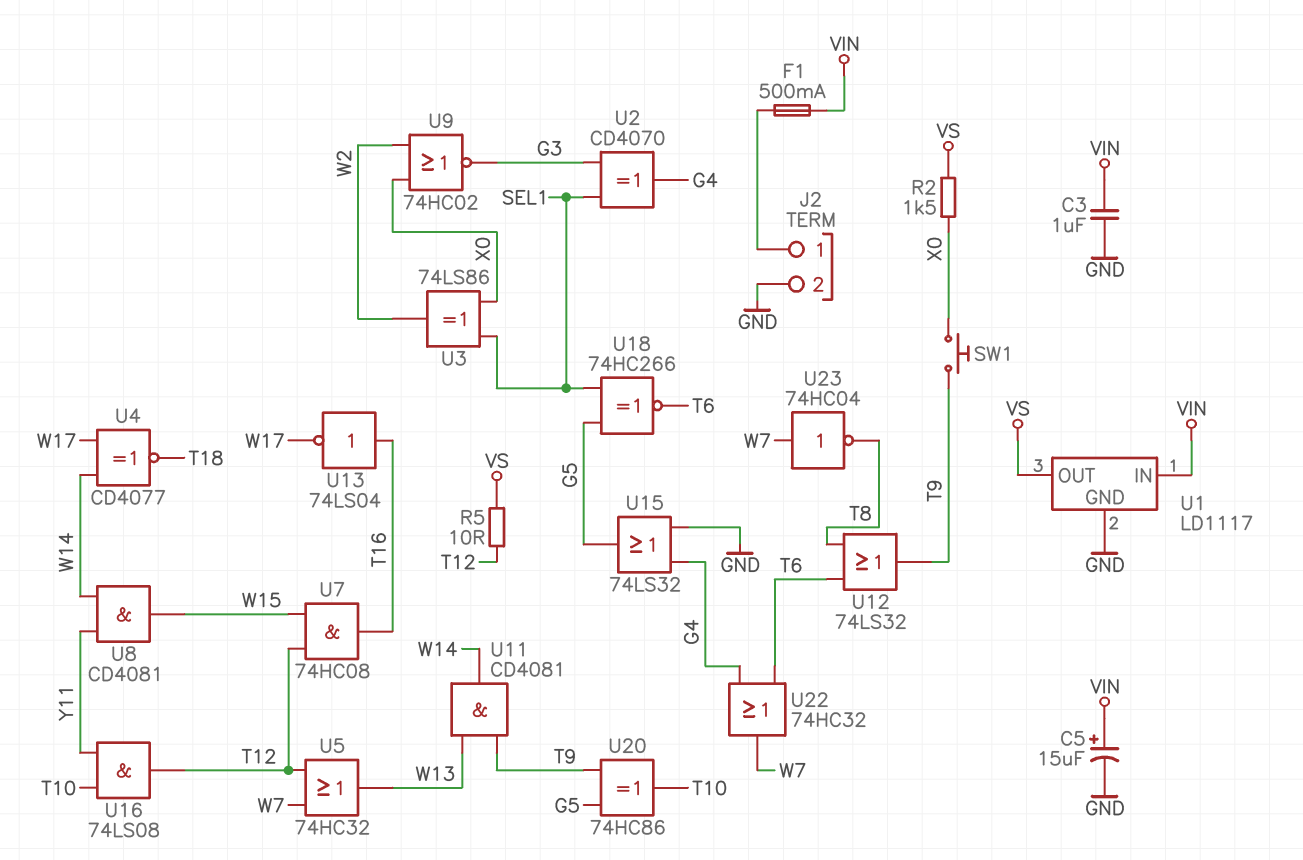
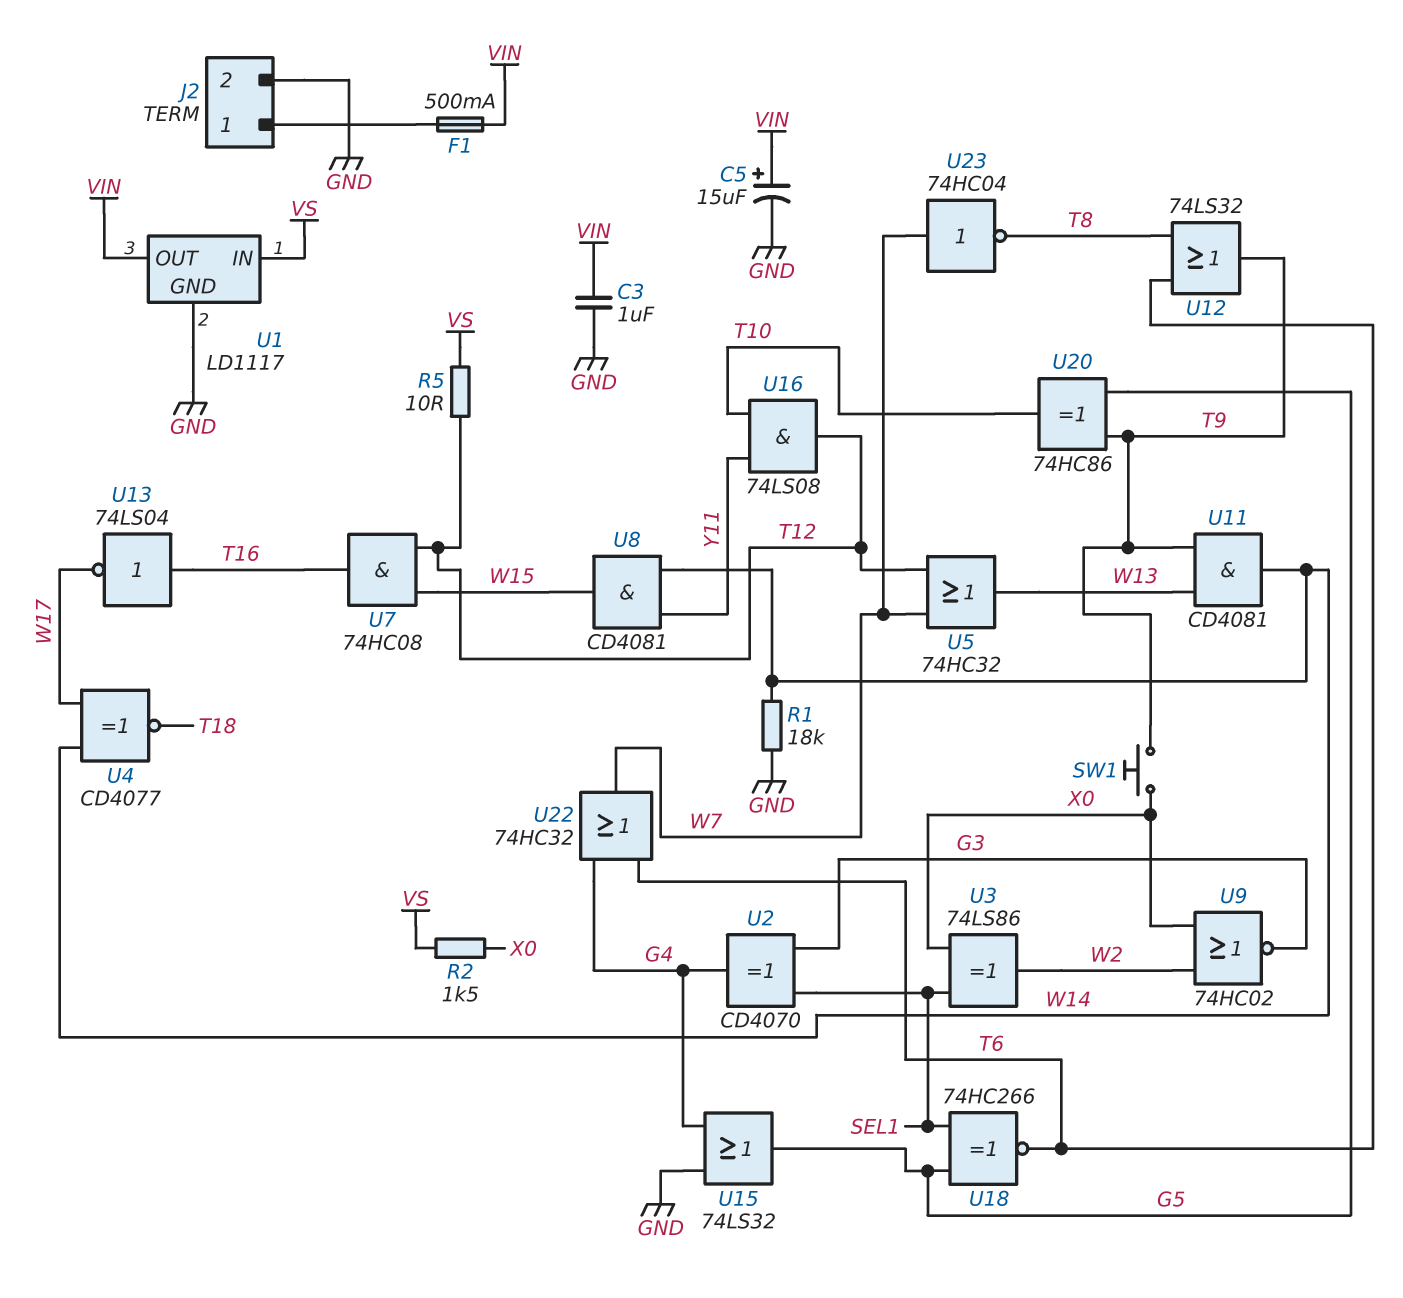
R1: none -> 18k (GND, W14)
U1 pin IN: VIN -> VS
U1 pin OUT: VS -> VIN

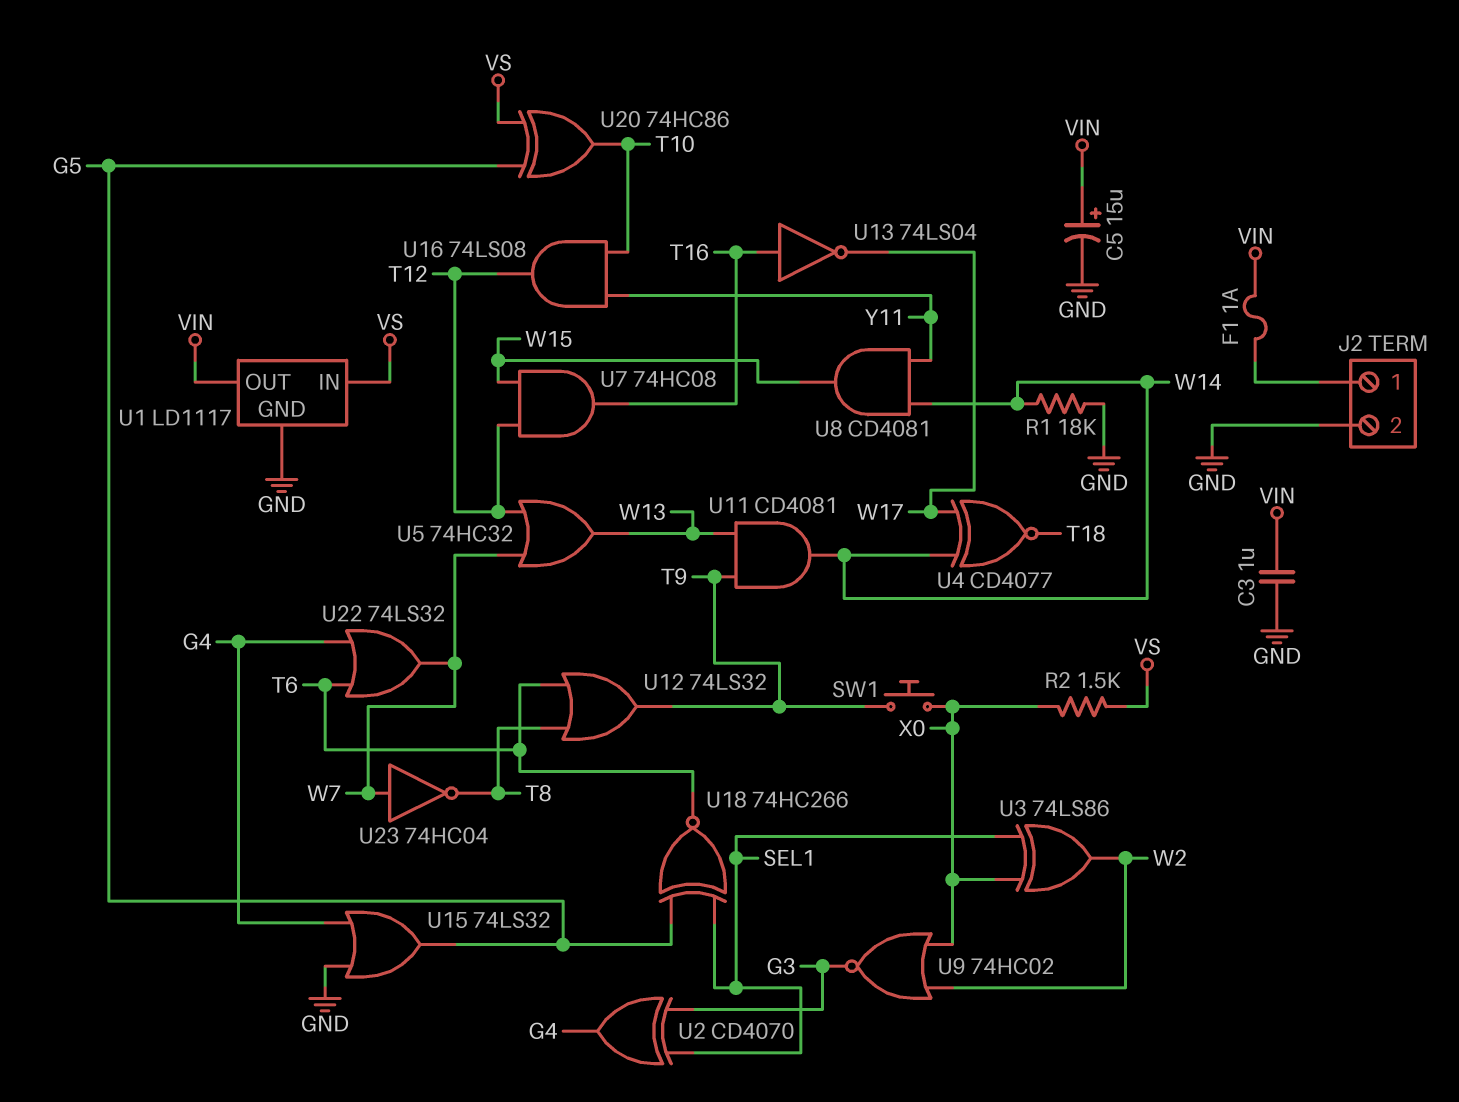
F1: 500mA (J2/1, VIN) -> 1A (J2/1, VIN)
R5: 10 (T12, VS) -> none
U20: XOR 74HC86 (in G5, in T9, out T10) -> XOR 74HC86 (in G5, in VS, out T10)
U22: OR 74HC32 (in G4, in T6, out W7) -> OR 74LS32 (in G4, in T6, out W7)

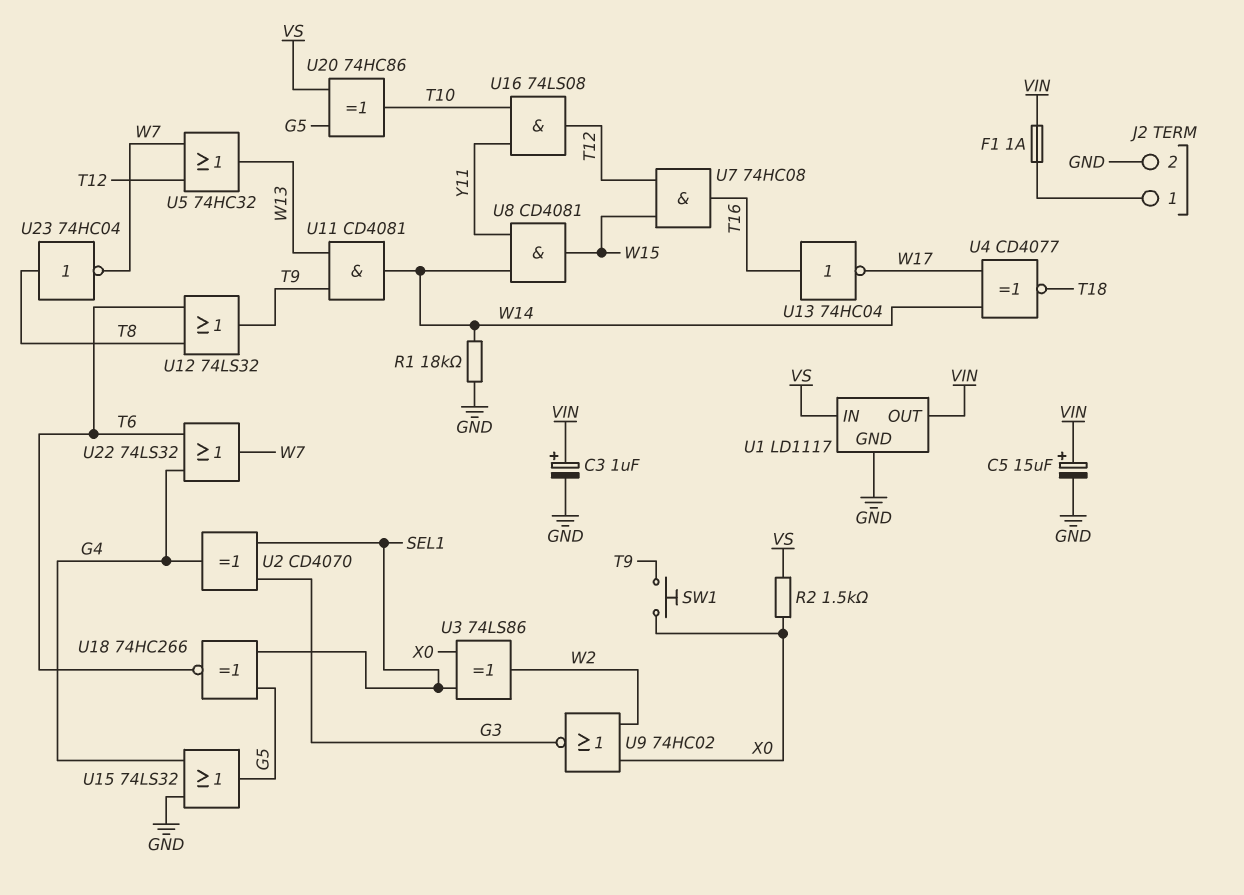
C3: 1uF (GND, VIN) -> 1uF (plus VIN, minus GND)
U13: NOT 74LS04 (in T16, out W17) -> NOT 74HC04 (in T16, out W17)
U23: NOT 74HC04 (in W7, out T8) -> NOT 74HC04 (in T8, out W7)

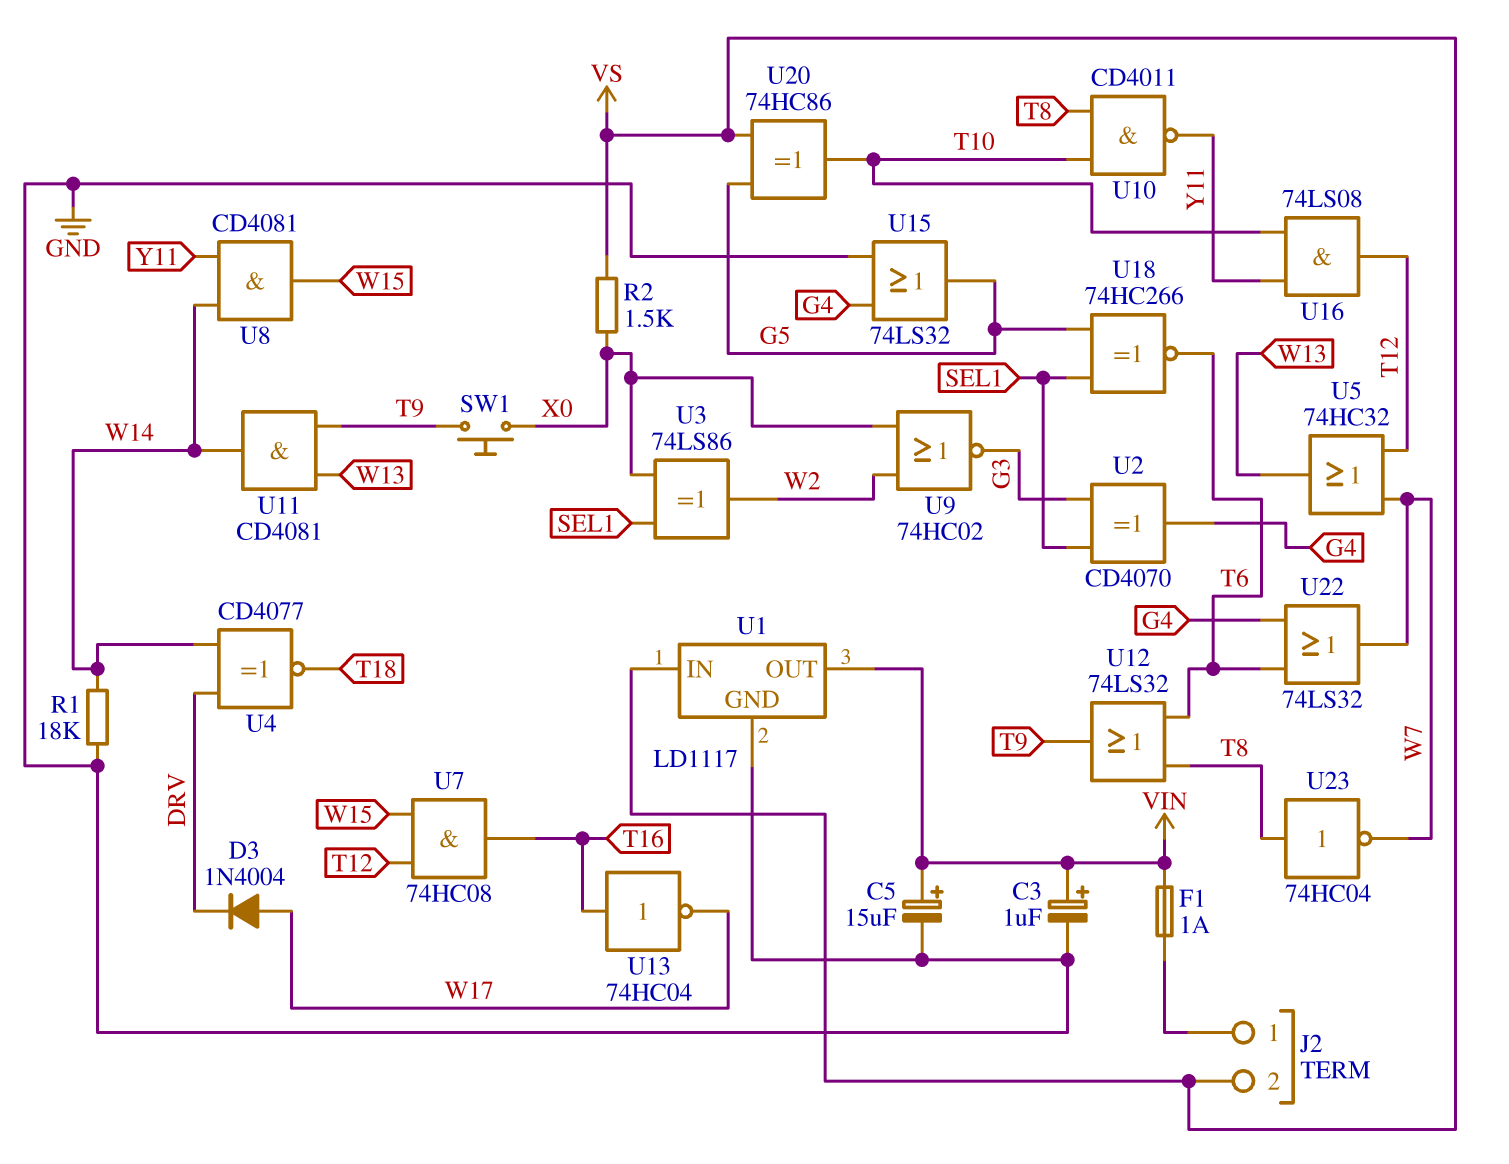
D3: none -> diode 1N4004 (A W17, K DRV)
J2 pin 2: GND -> VS
U4: XNOR CD4077 (in W14, in W17, out T18) -> XNOR CD4077 (in DRV, in W14, out T18)
U10: none -> NAND CD4011 (in T8, in T10, out Y11)

